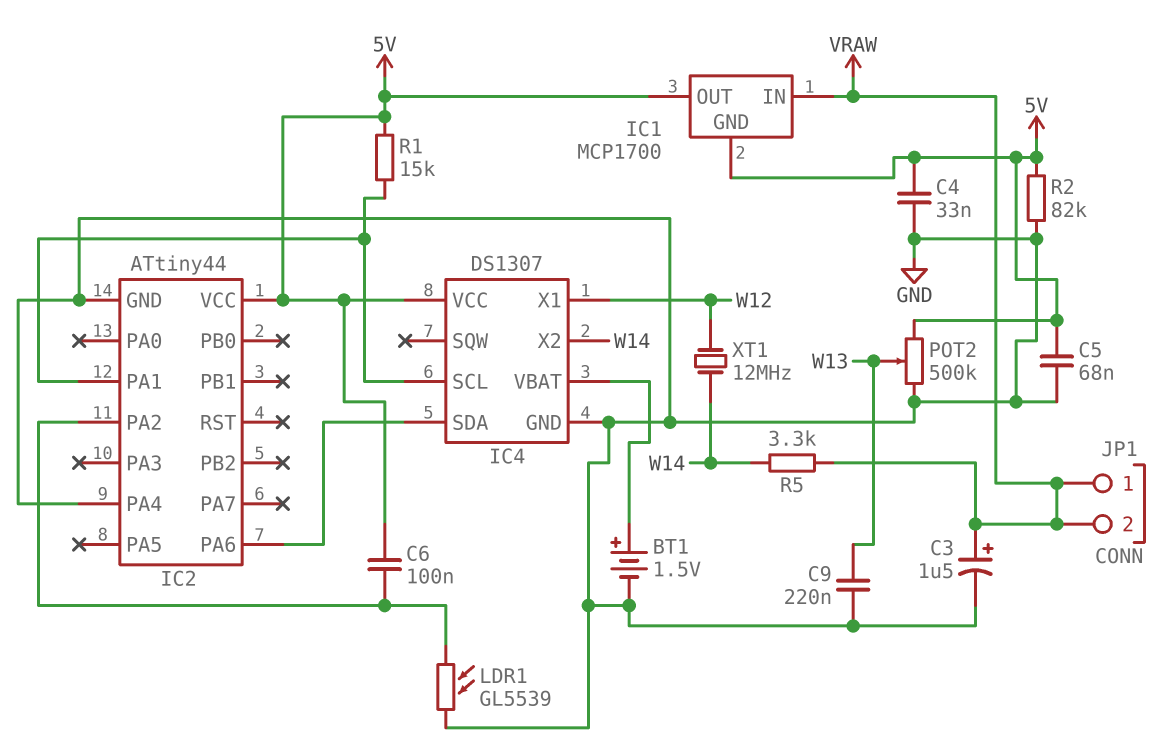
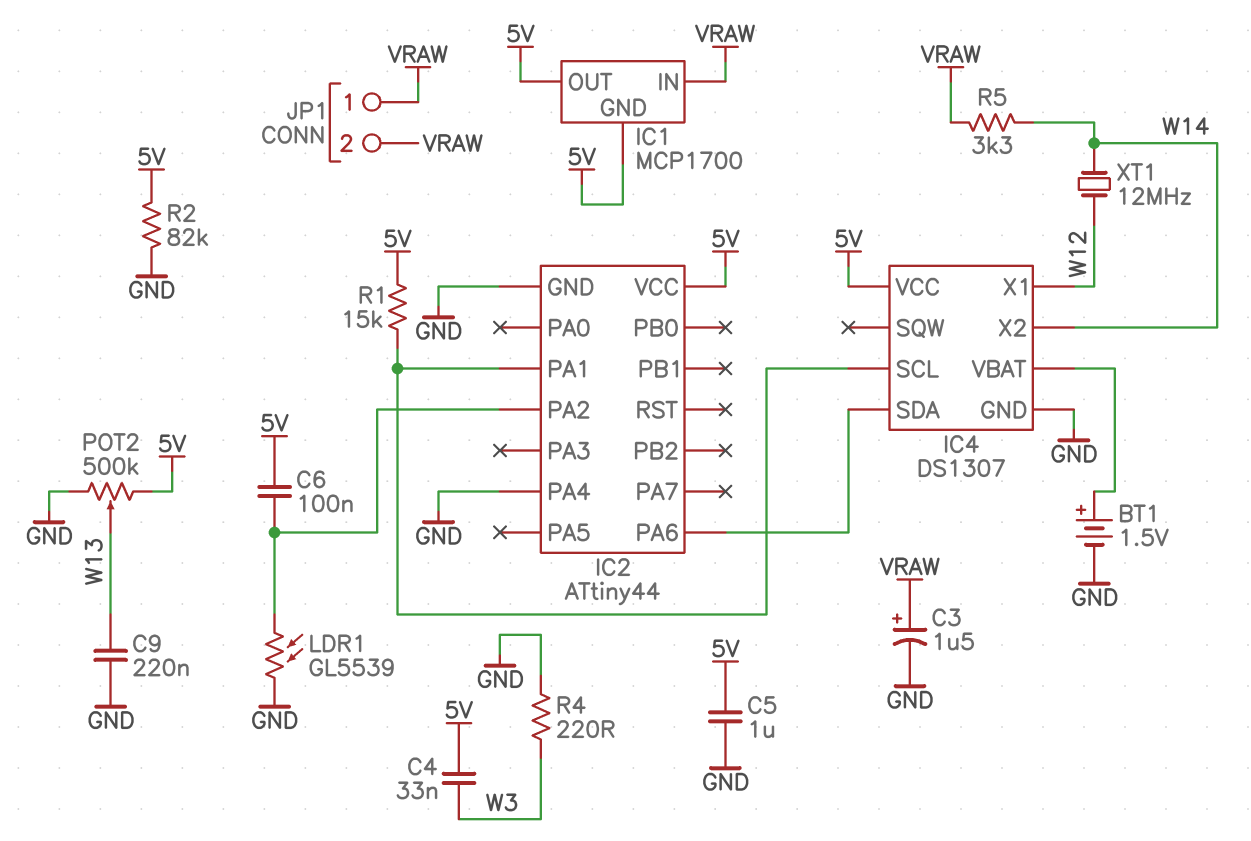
C4: 33nF (5V, GND) -> 33nF (5V, W3)
C5: 68nF (5V, GND) -> 1uF (5V, GND)
R4: none -> 220 (GND, W3)

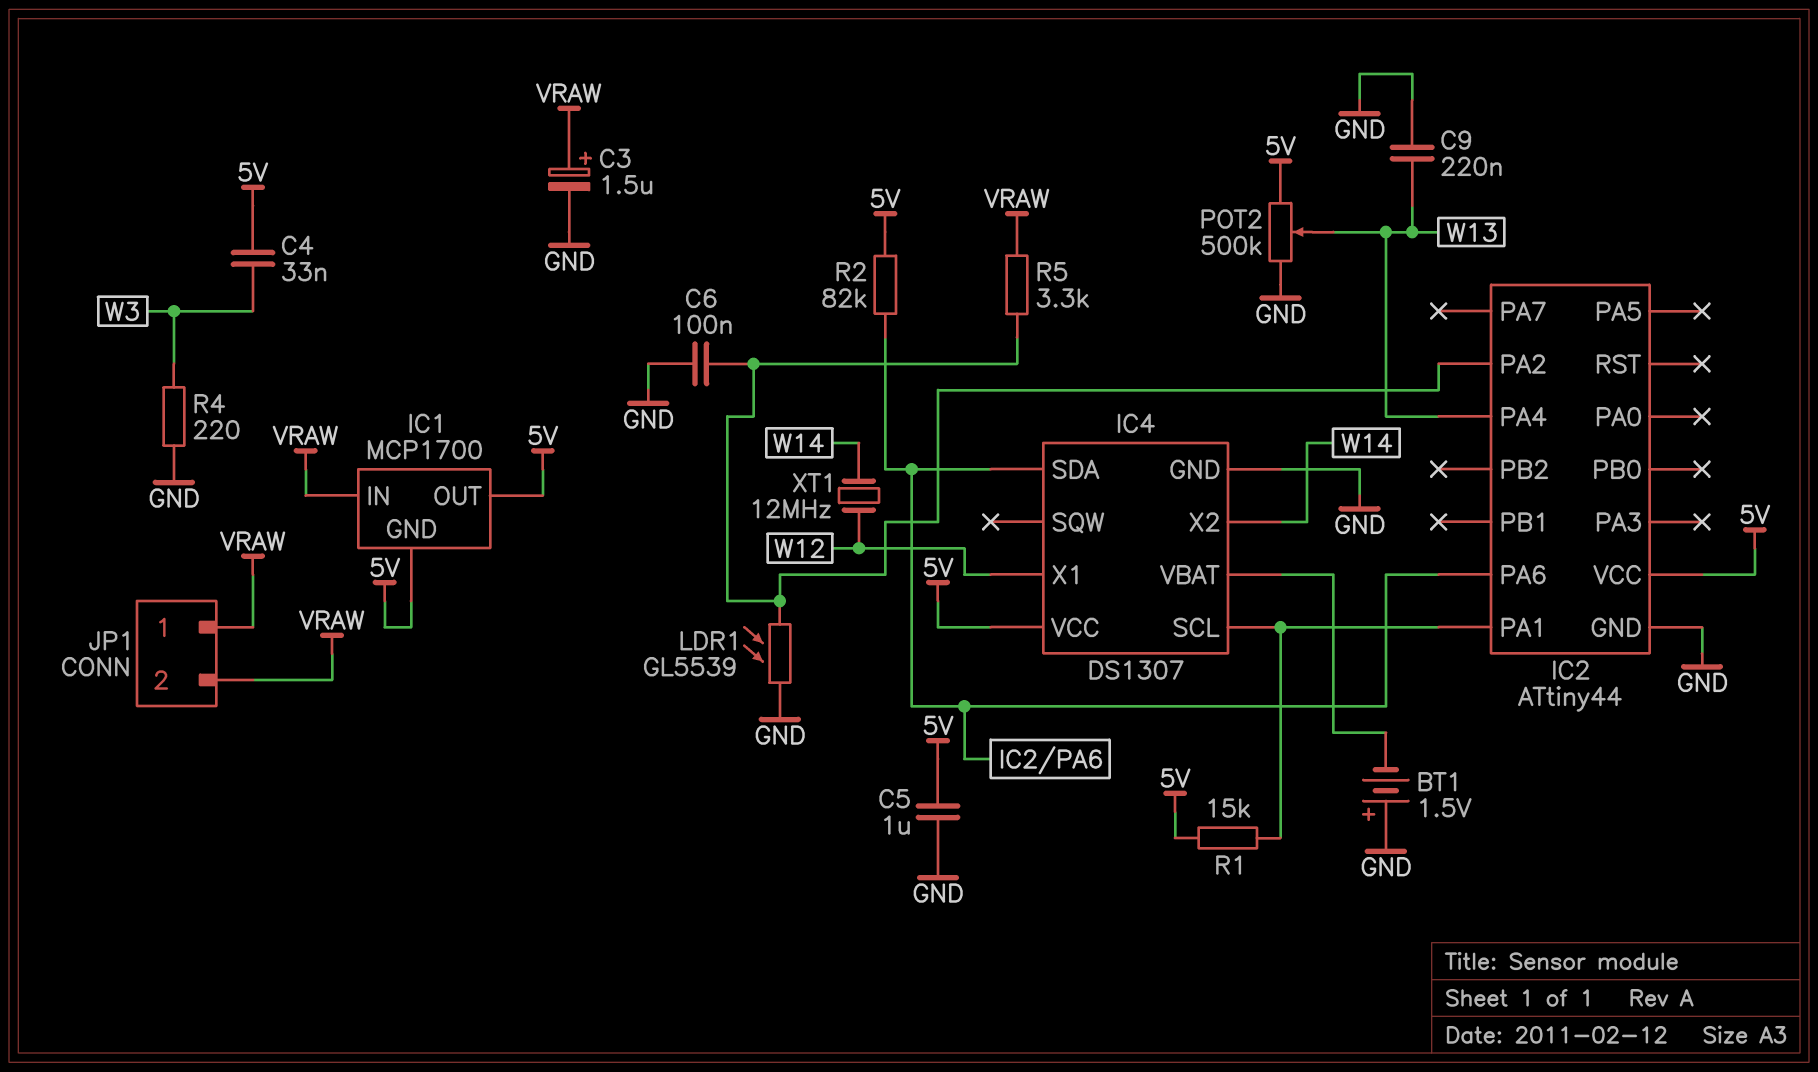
BT1: 1.5V (plus IC4/VBAT, minus GND) -> 1.5V (plus GND, minus IC4/VBAT)
C6: 100nF (5V, IC2/PA2) -> 100nF (GND, IC2/PA2)
IC2 pin PA4: GND -> W13
R2: 82k (5V, GND) -> 82k (5V, IC2/PA6)
R5: 3.3k (VRAW, W14) -> 3.3k (IC2/PA2, VRAW)

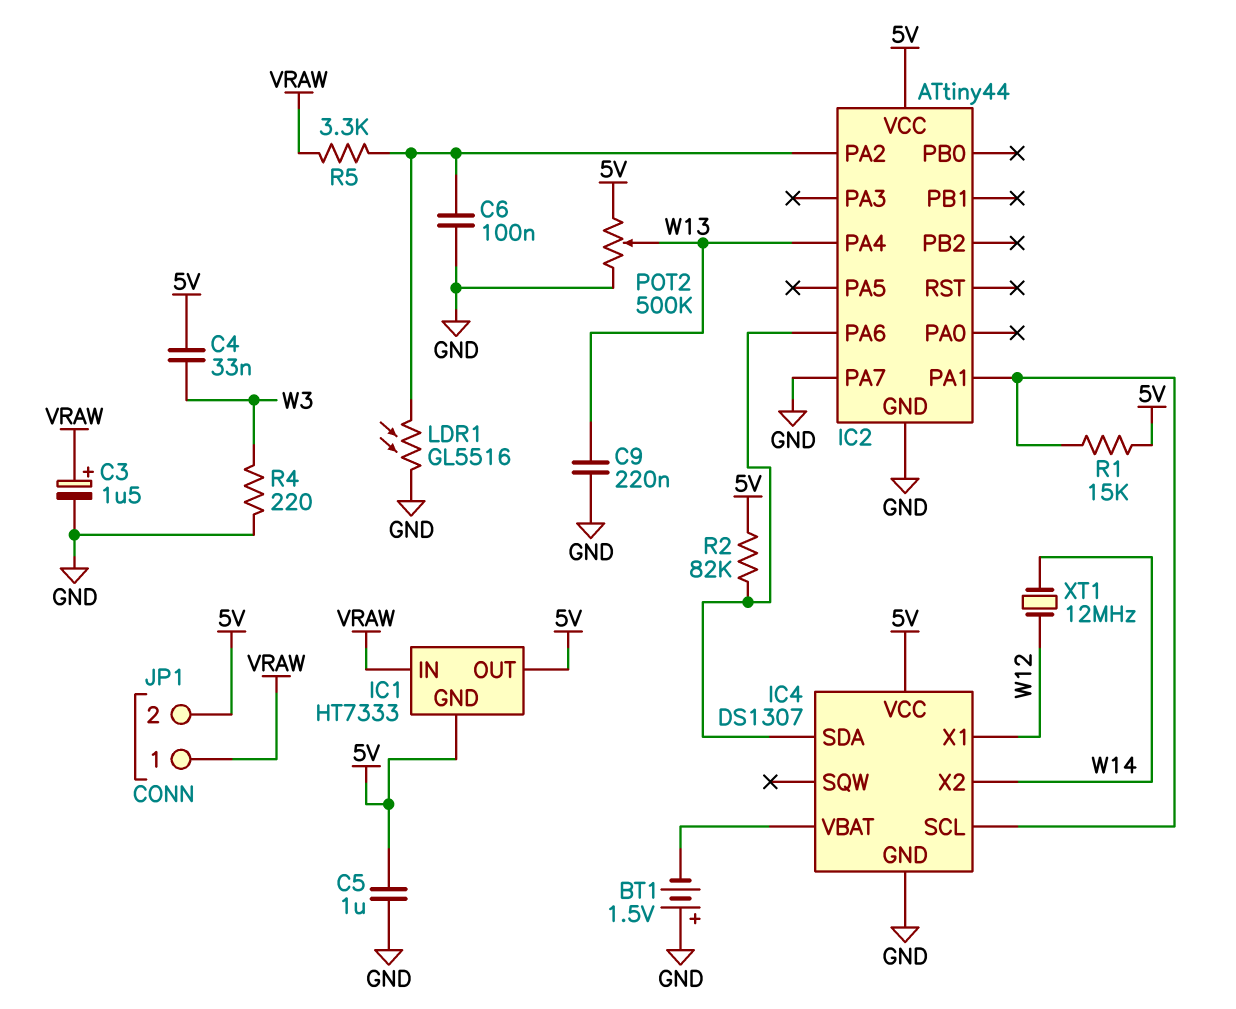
IC1: MCP1700 -> HT7333
IC2 pin PA7: none -> GND
JP1 pin 2: VRAW -> 5V
LDR1: GL5539 (GND, IC2/PA2) -> GL5516 (GND, IC2/PA2)

